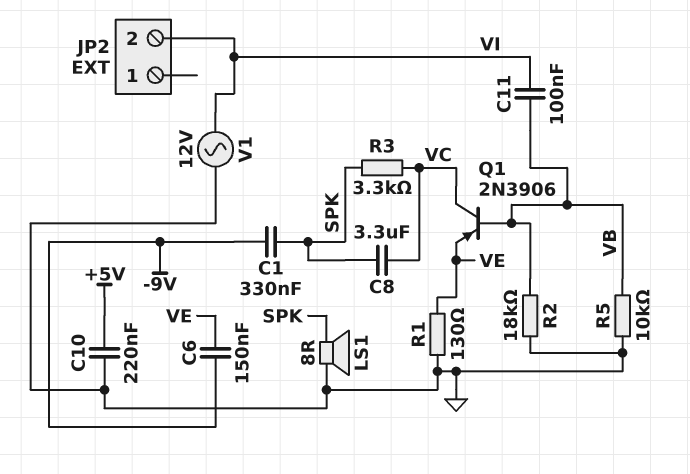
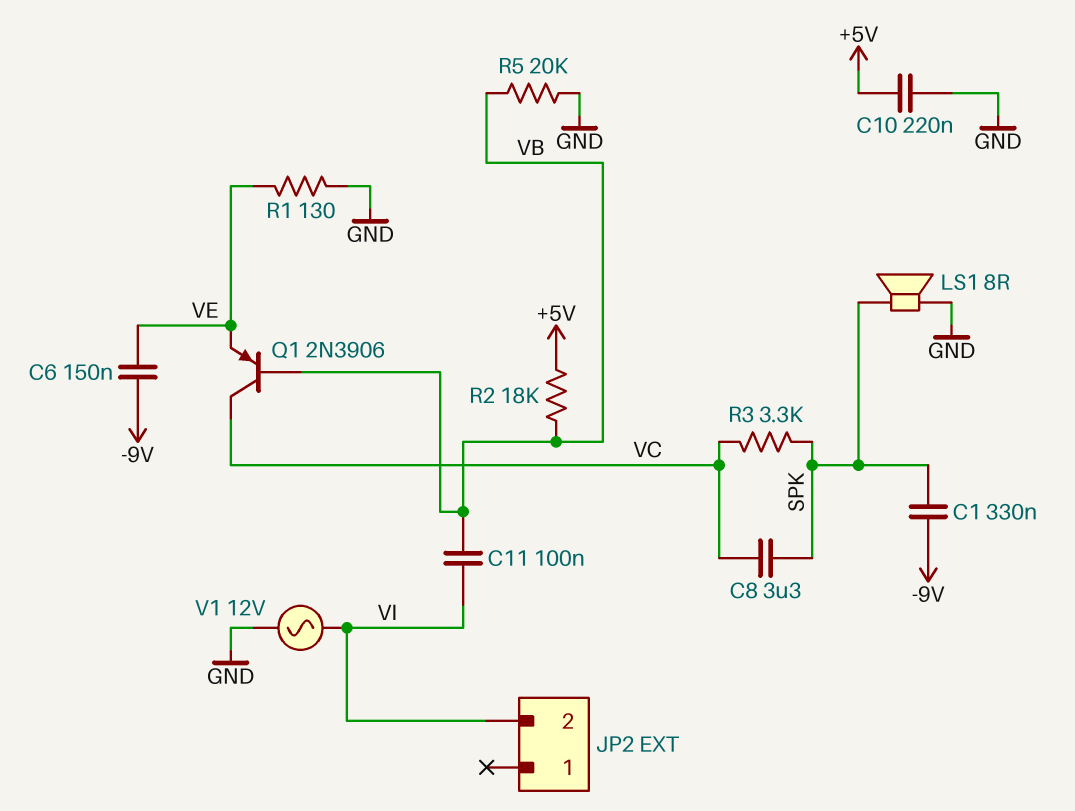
R2: 18k (GND, VB) -> 18k (+5V, VB)
R5: 10k (GND, VB) -> 20k (GND, VB)

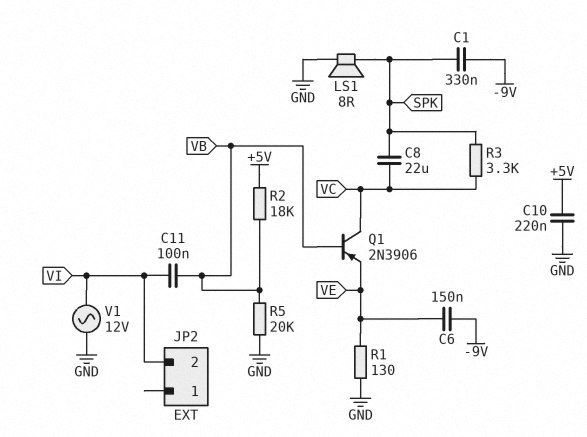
C8: 3.3uF (SPK, VC) -> 22uF (SPK, VC)

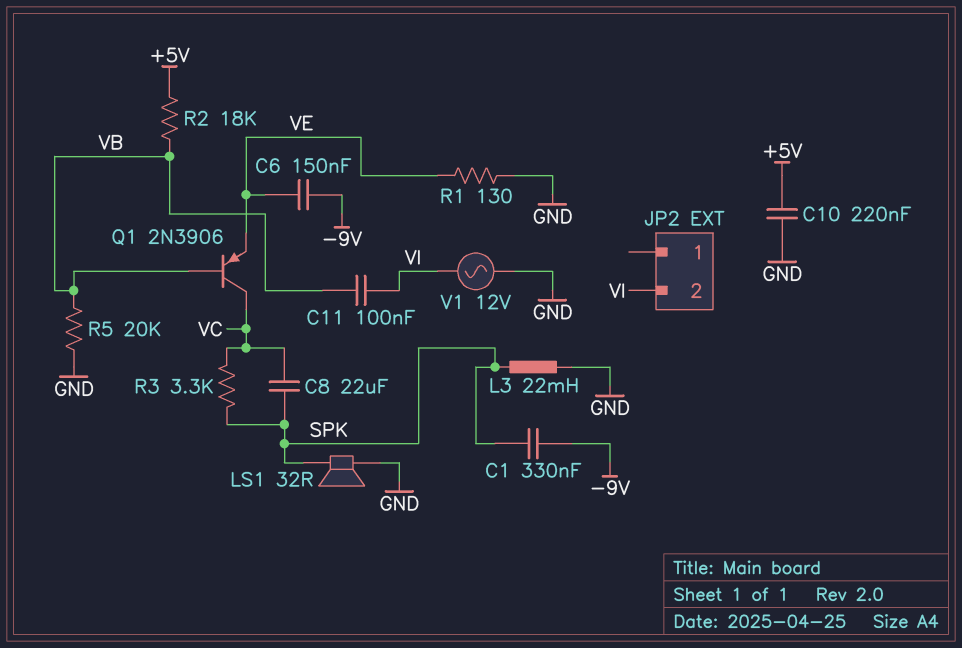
L3: none -> 22mH (GND, SPK)
LS1: speaker 8R (GND, SPK) -> speaker 32R (GND, SPK)

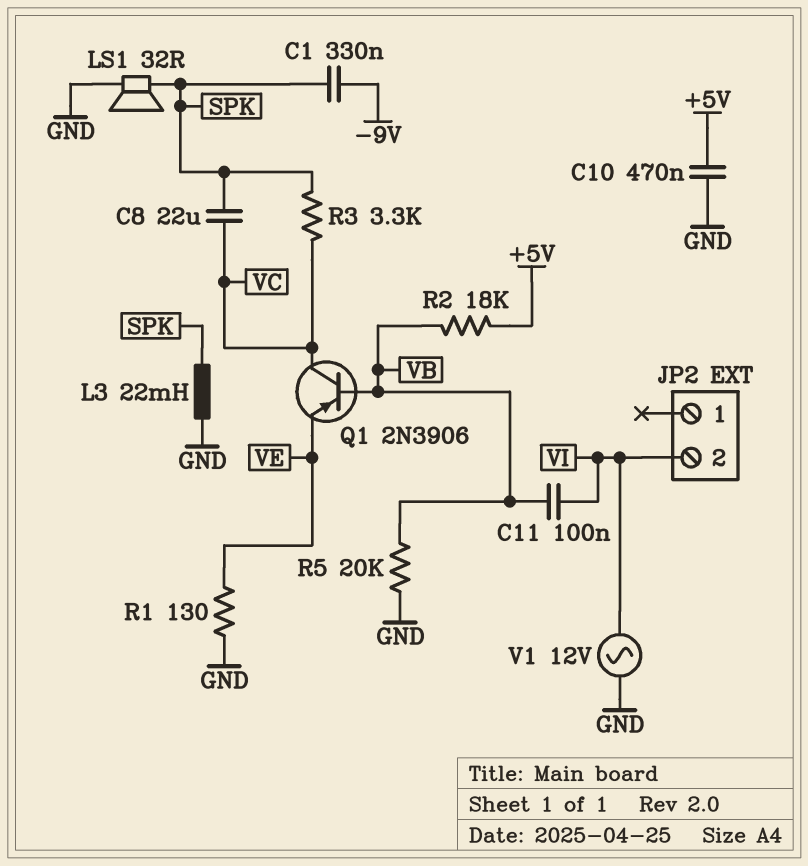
C6: 150nF (-9V, VE) -> none
C10: 220nF (+5V, GND) -> 470nF (+5V, GND)

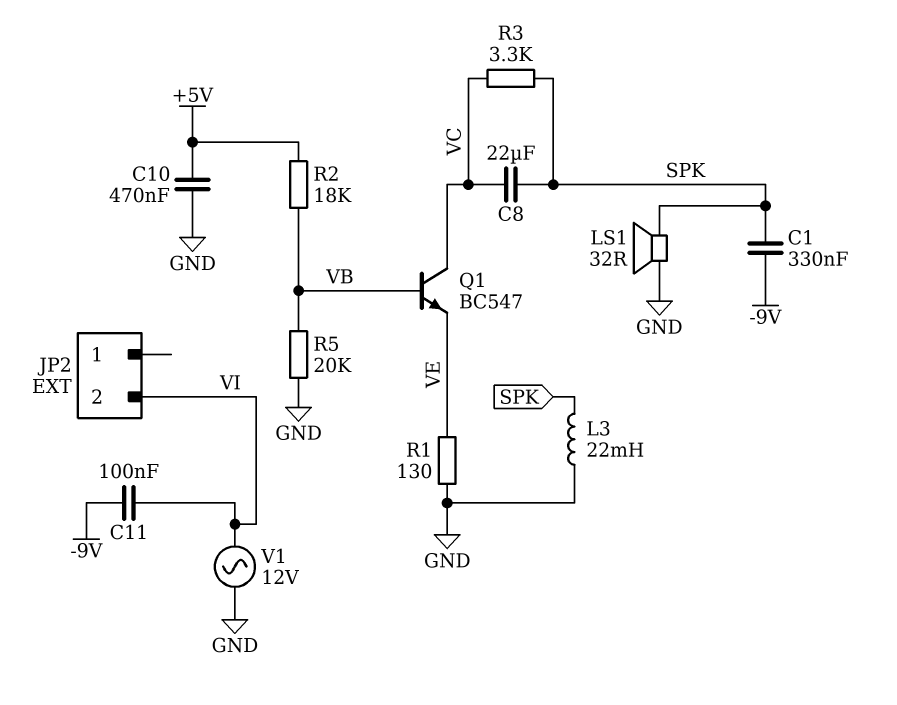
C11: 100nF (VB, VI) -> 100nF (-9V, VI)
Q1: PNP 2N3906 (B VB, C VC, E VE) -> NPN BC547 (B VB, C VC, E VE)

